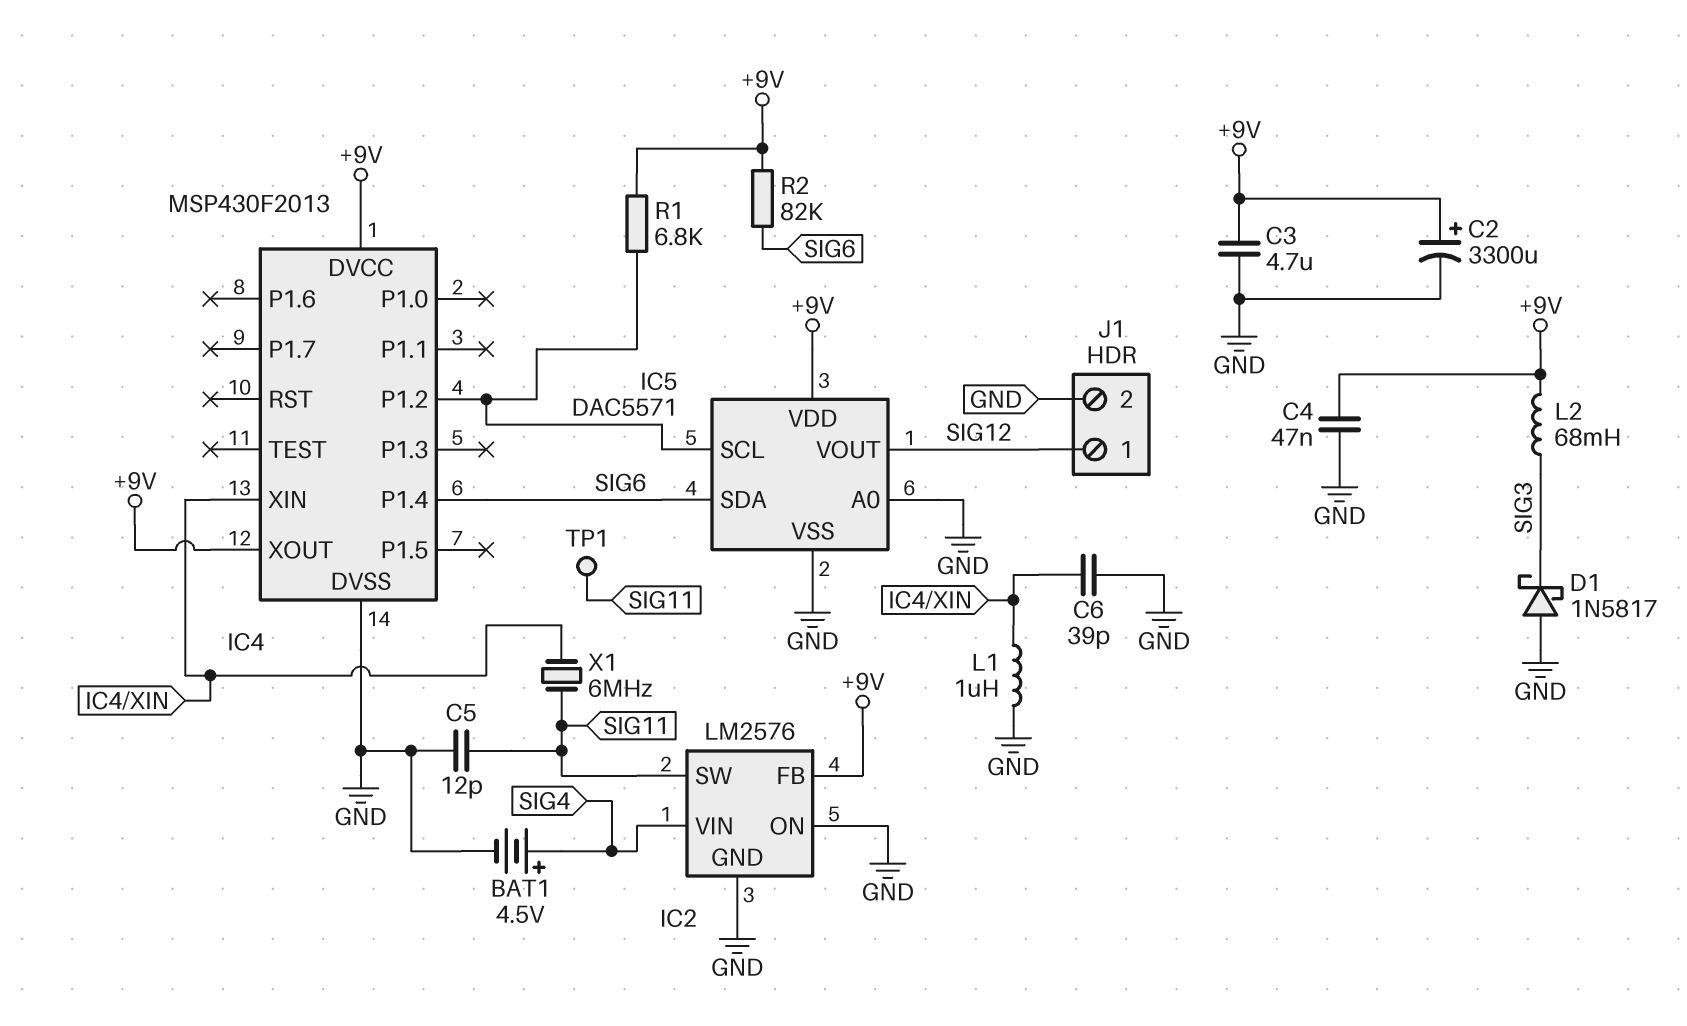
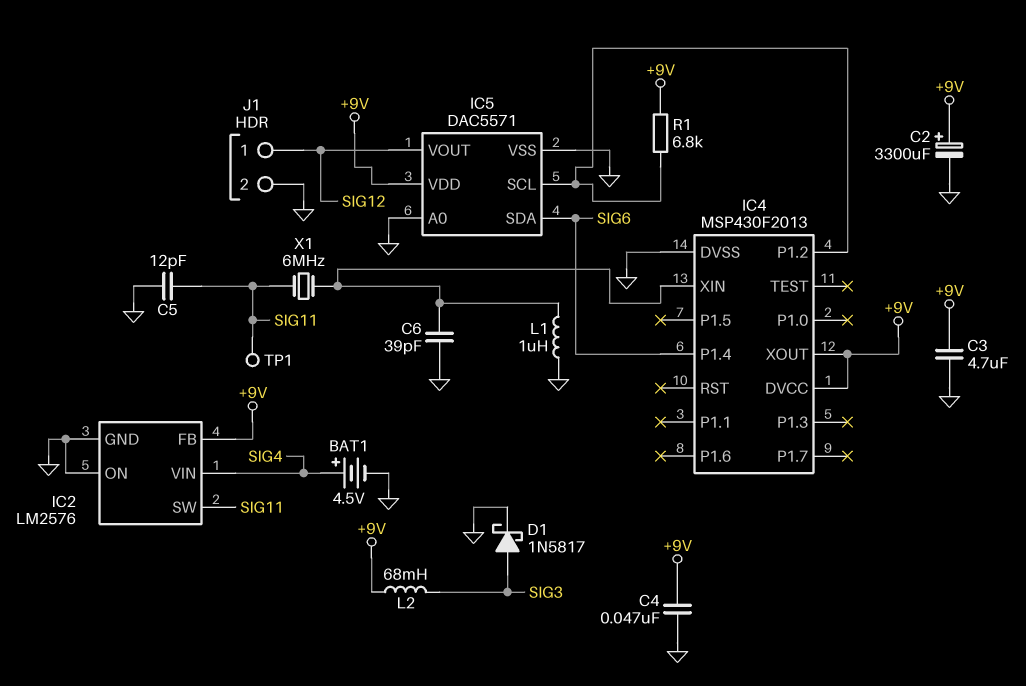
D1: schottky 1N5817 (A GND, K SIG3) -> schottky 1N5817 (A SIG3, K GND)
R2: 82k (+9V, SIG6) -> none

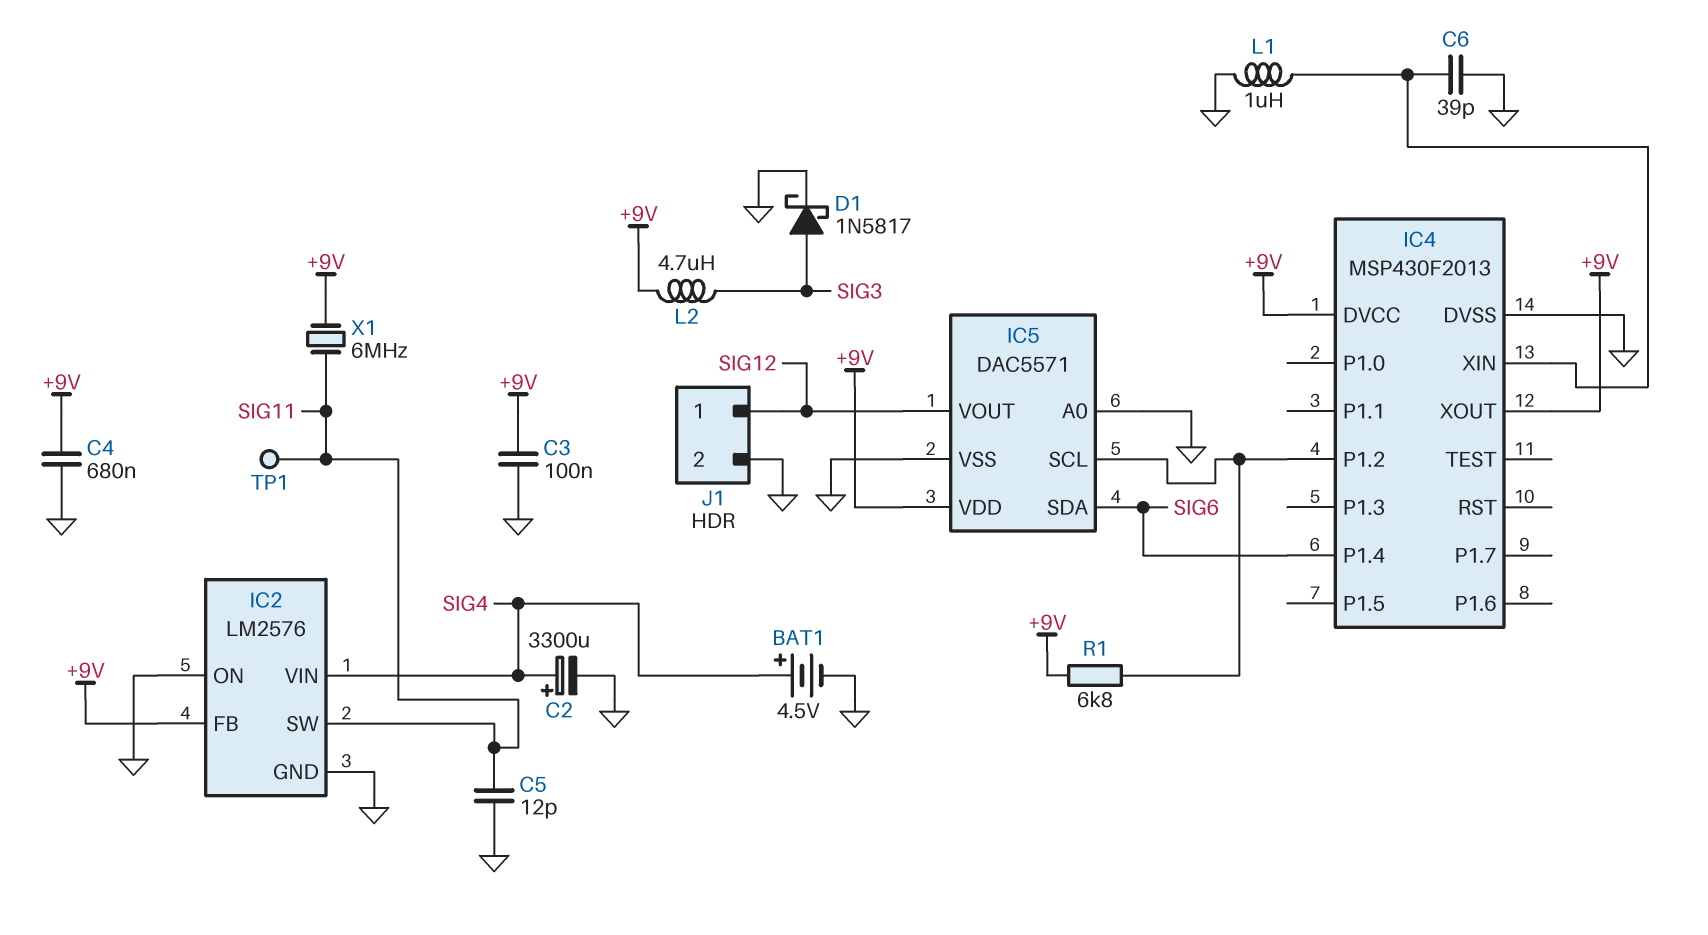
C2: 3300uF (plus +9V, minus GND) -> 3300uF (plus SIG4, minus GND)
C3: 4.7uF (+9V, GND) -> 100nF (+9V, GND)
C4: 47nF (+9V, GND) -> 680nF (+9V, GND)
L2: 68mH (+9V, SIG3) -> 4.7uH (+9V, SIG3)
X1: 6MHz (IC4/XIN, SIG11) -> 6MHz (+9V, SIG11)

